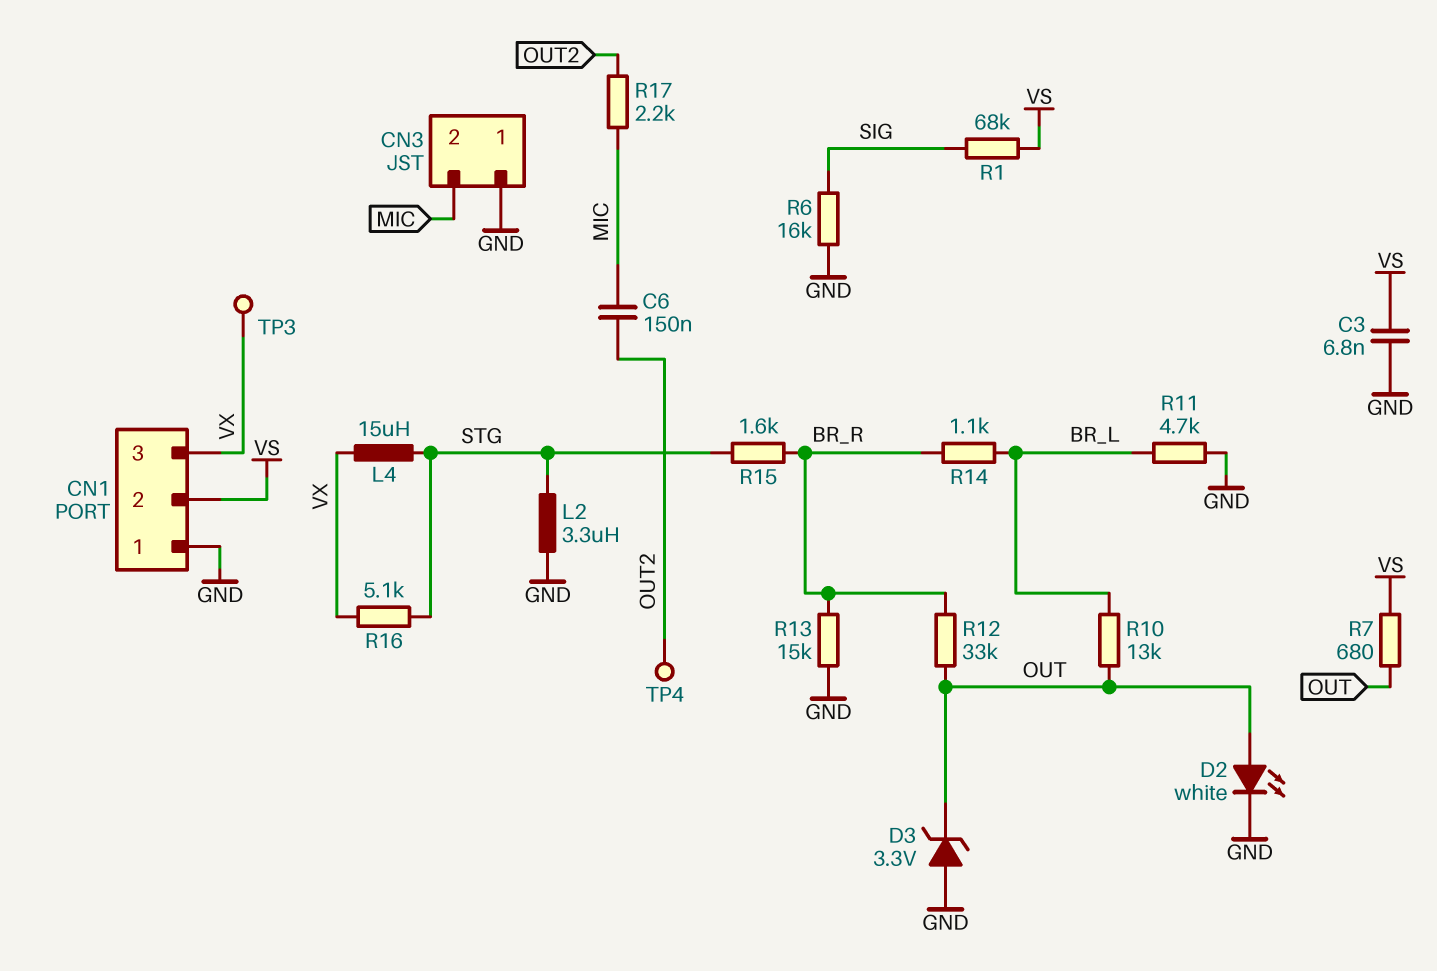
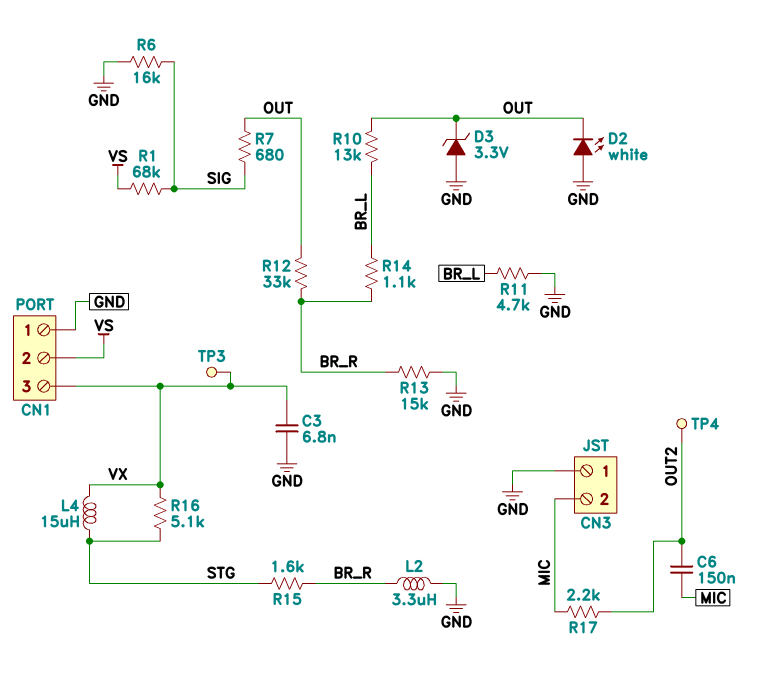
C3: 6.8nF (GND, VS) -> 6.8nF (GND, VX)
D2: LED white (A OUT, K GND) -> LED white (A GND, K OUT)
L2: 3.3uH (GND, STG) -> 3.3uH (BR_R, GND)
R7: 680 (OUT, VS) -> 680 (OUT, SIG)

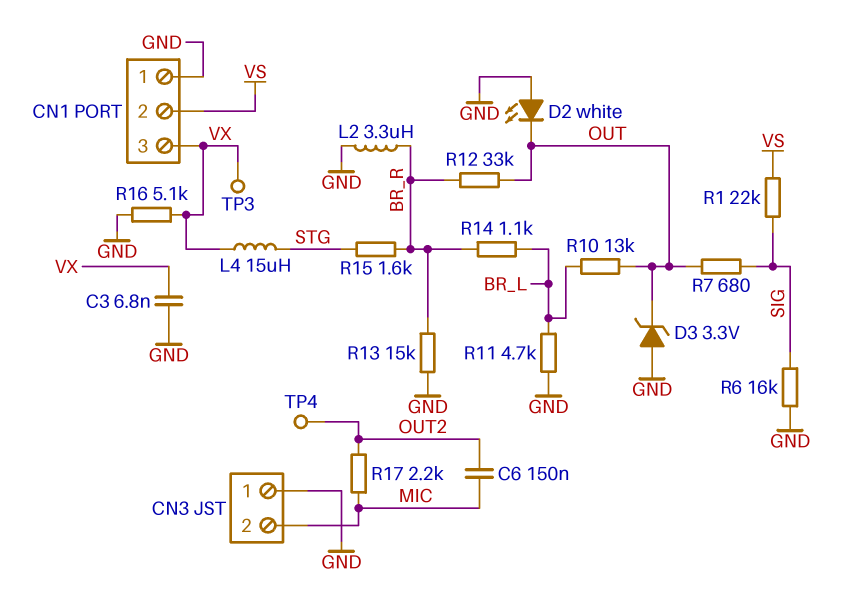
R1: 68k (SIG, VS) -> 22k (SIG, VS)
R16: 5.1k (STG, VX) -> 5.1k (GND, VX)

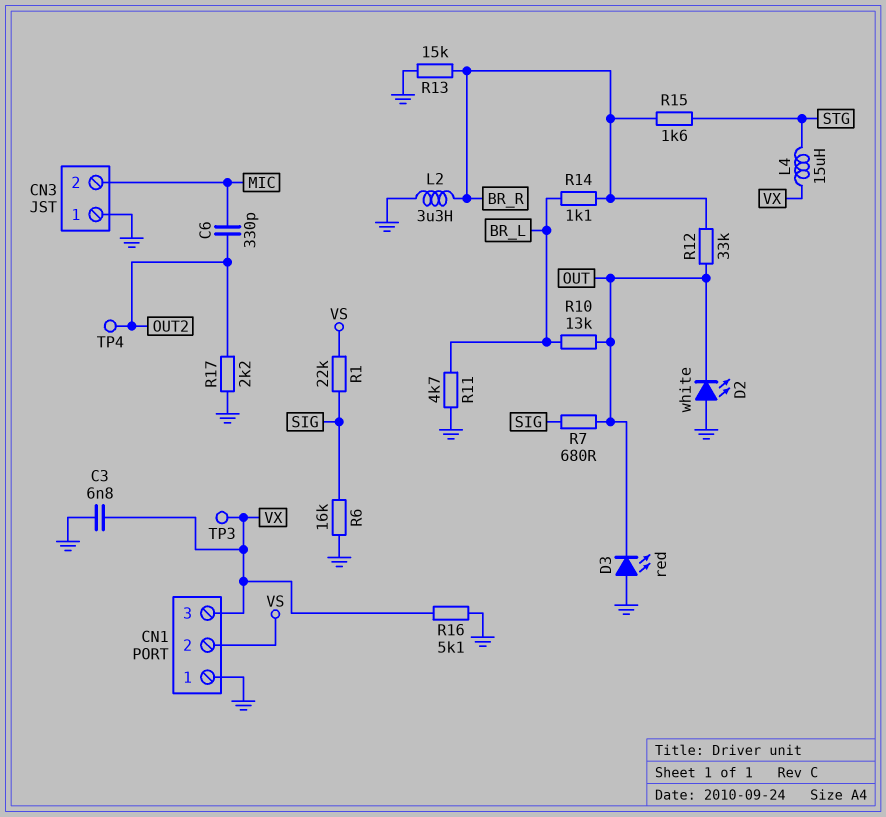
C6: 150nF (MIC, OUT2) -> 330pF (MIC, OUT2)
D3: zener 3.3V (A GND, K OUT) -> LED red (A GND, K OUT)
R17: 2.2k (MIC, OUT2) -> 2.2k (GND, OUT2)

